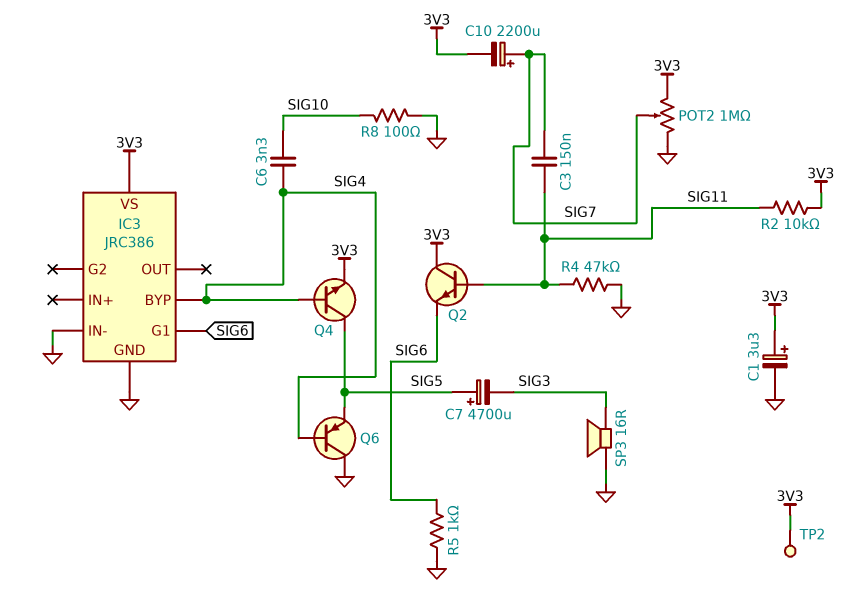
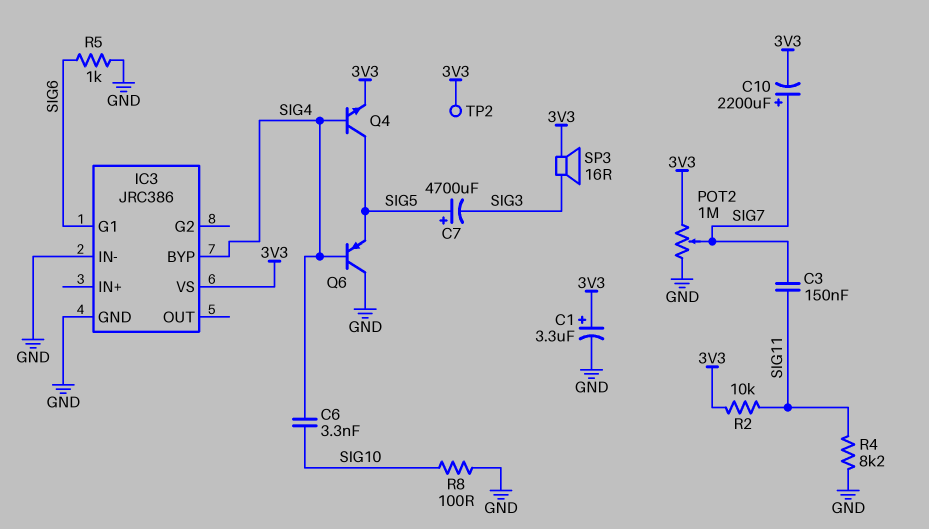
Q2: NPN (B SIG11, C 3V3, E SIG6) -> none
R4: 47k (GND, SIG11) -> 8.2k (GND, SIG11)
SP3: speaker 16R (GND, SIG3) -> speaker 16R (3V3, SIG3)

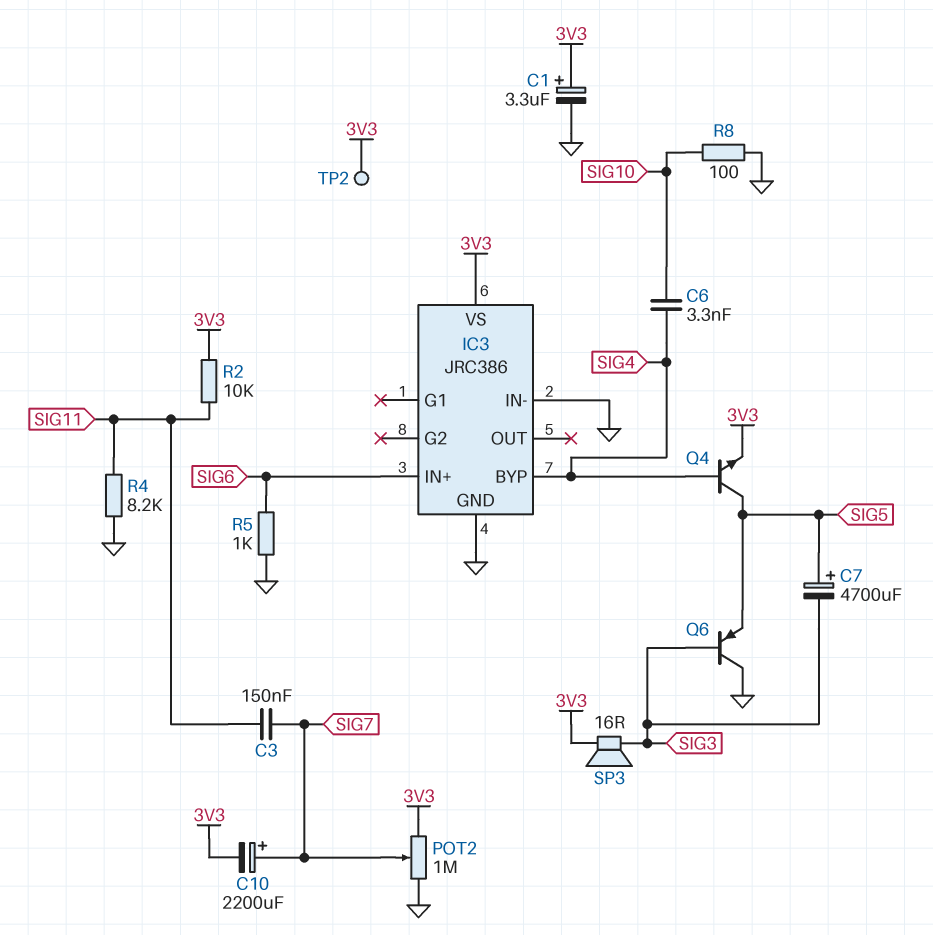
IC3 pin G1: SIG6 -> none
IC3 pin IN+: none -> SIG6
Q6: PNP (B SIG4, C GND, E SIG5) -> PNP (B SIG3, C GND, E SIG5)

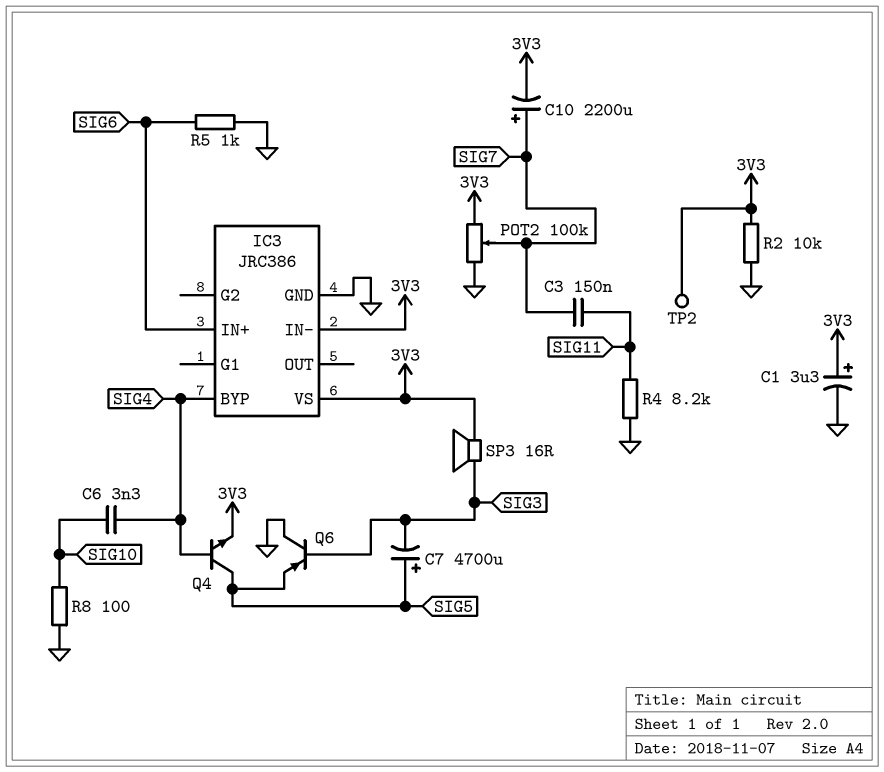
IC3 pin IN-: GND -> 3V3
POT2: 1M (3V3, GND, wiper SIG7) -> 100k (3V3, GND, wiper SIG7)
R2: 10k (3V3, SIG11) -> 10k (3V3, GND)

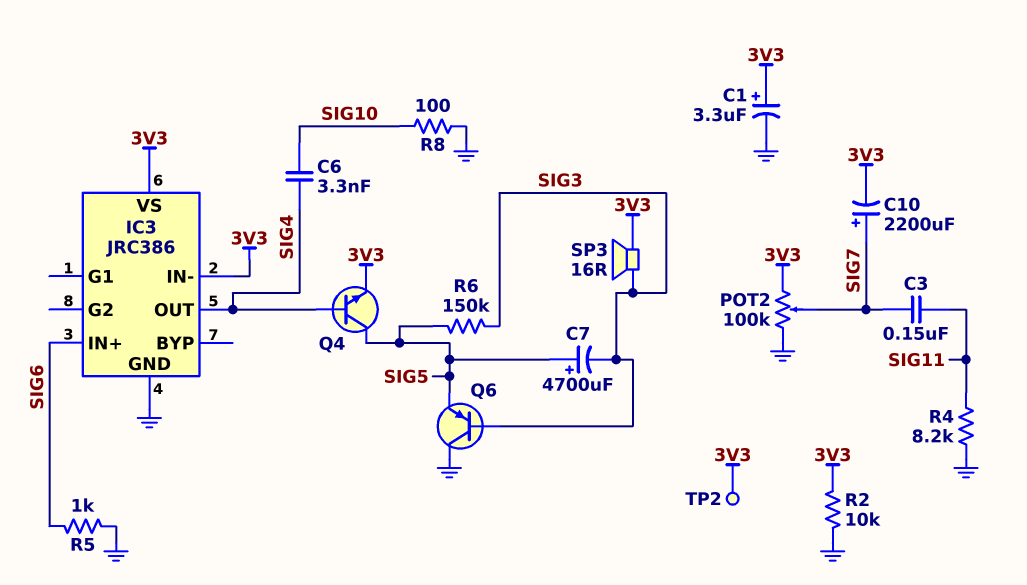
IC3 pin BYP: SIG4 -> none
IC3 pin OUT: none -> SIG4
R6: none -> 150k (SIG3, SIG5)

